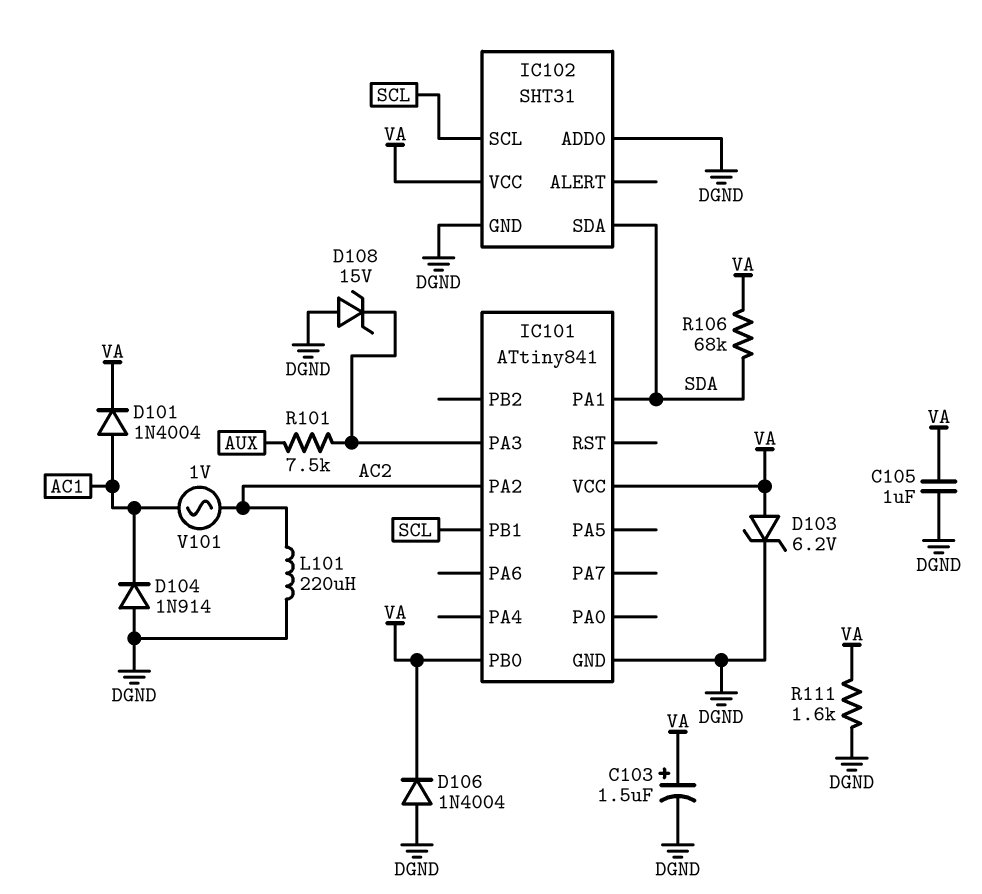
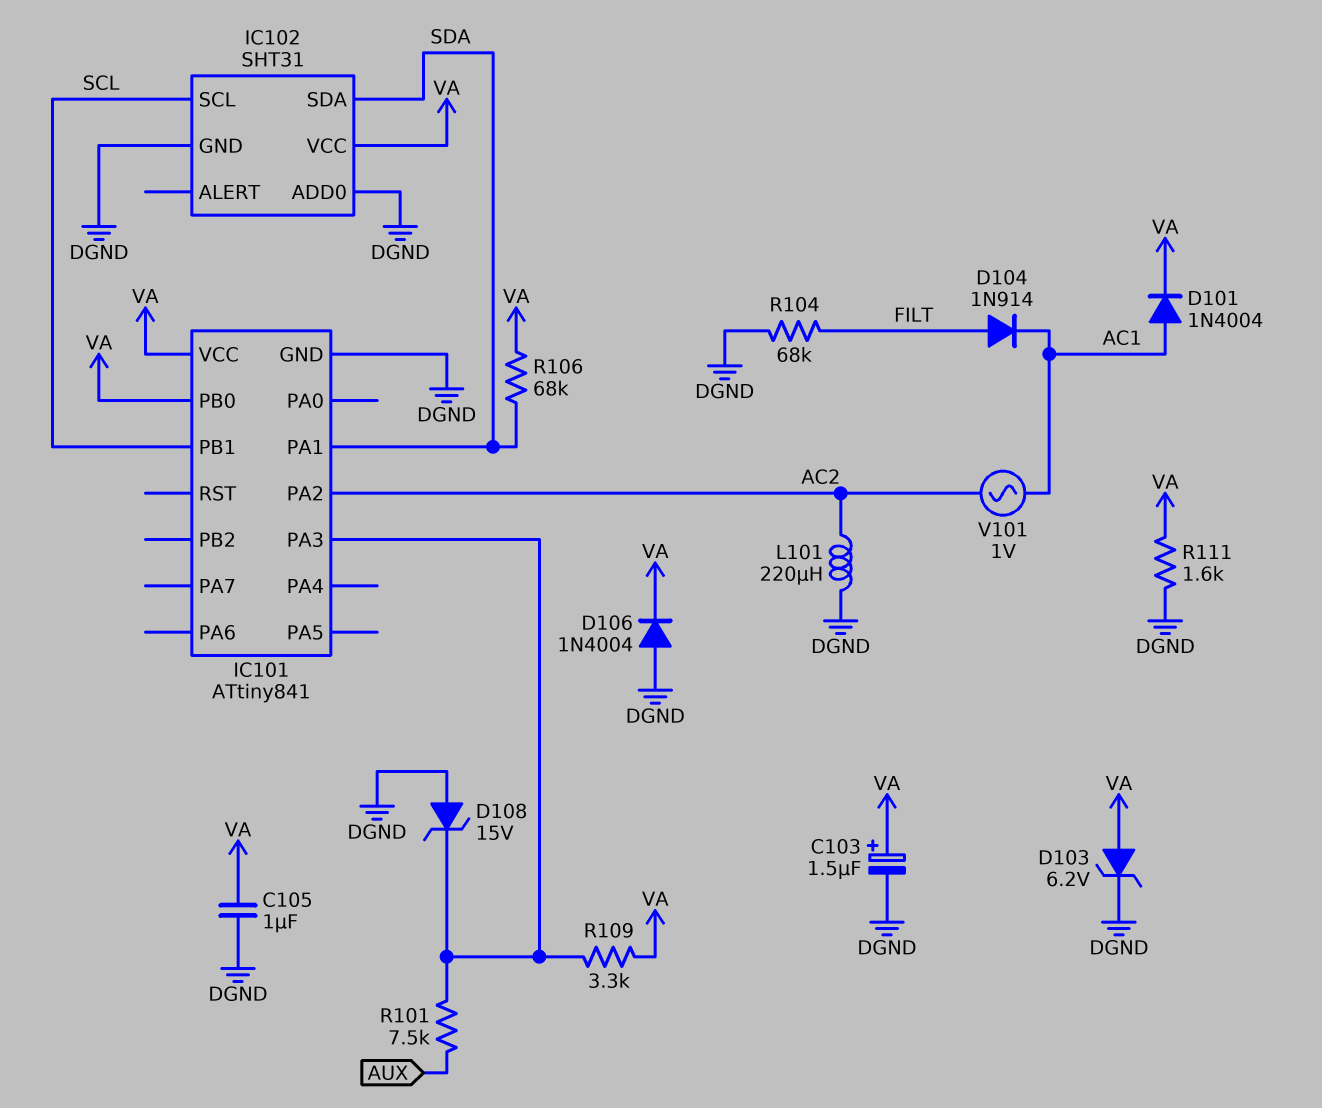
D104: diode 1N914 (A DGND, K AC1) -> diode 1N914 (A FILT, K AC1)
R104: none -> 68k (DGND, FILT)
R109: none -> 3.3k (IC101/PA3, VA)

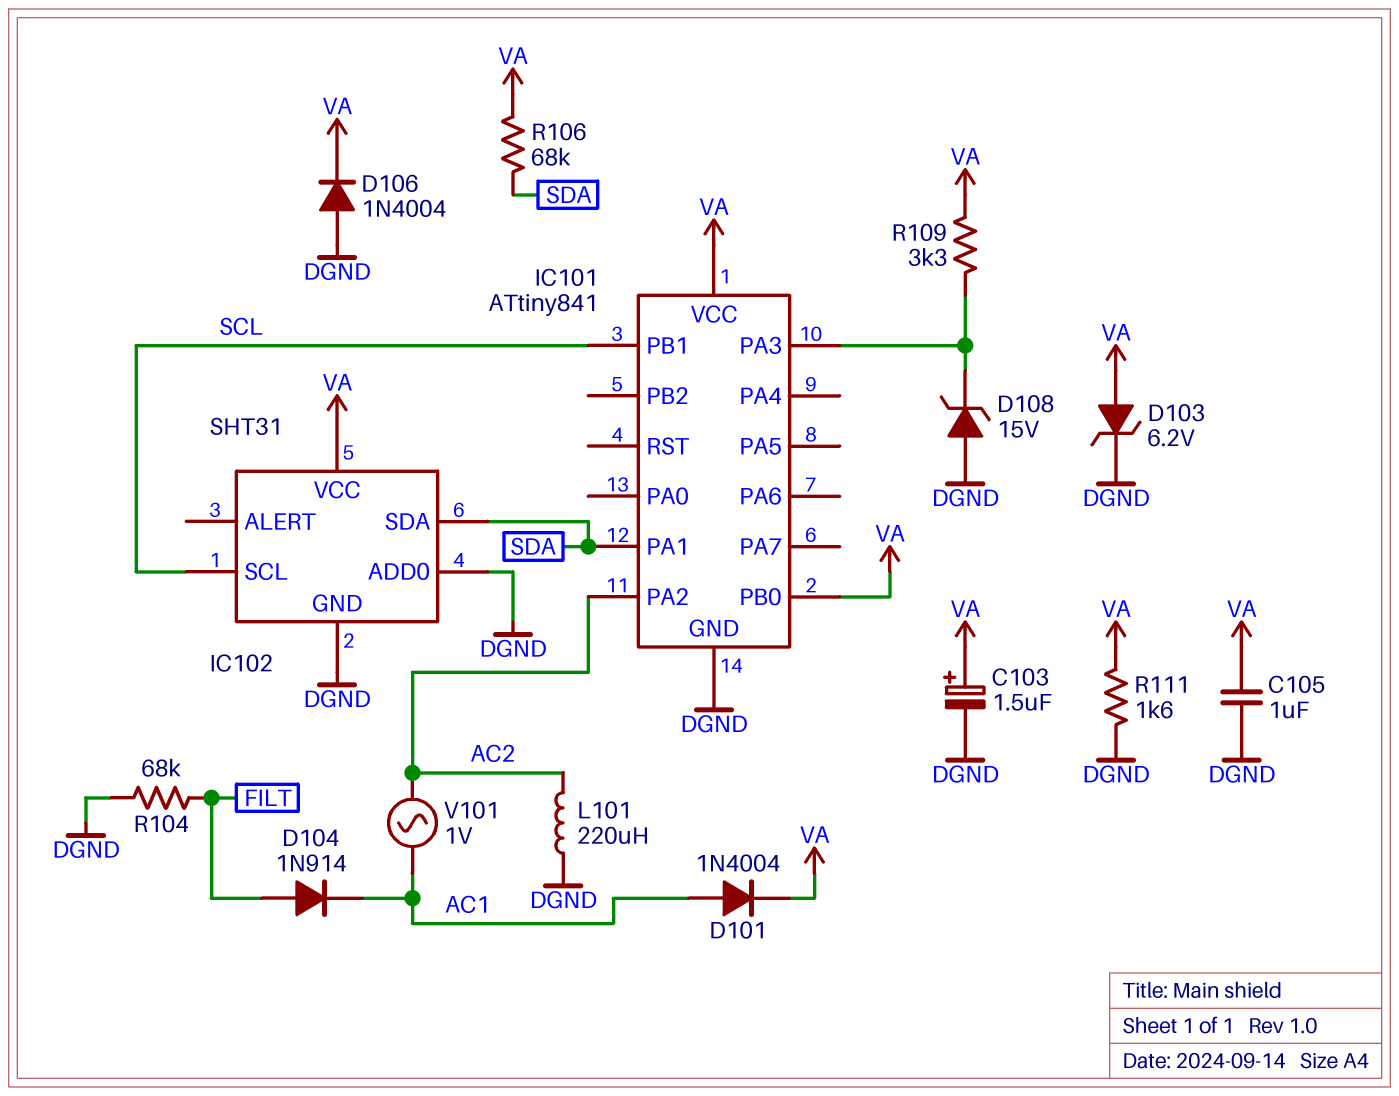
R101: 7.5k (AUX, IC101/PA3) -> none

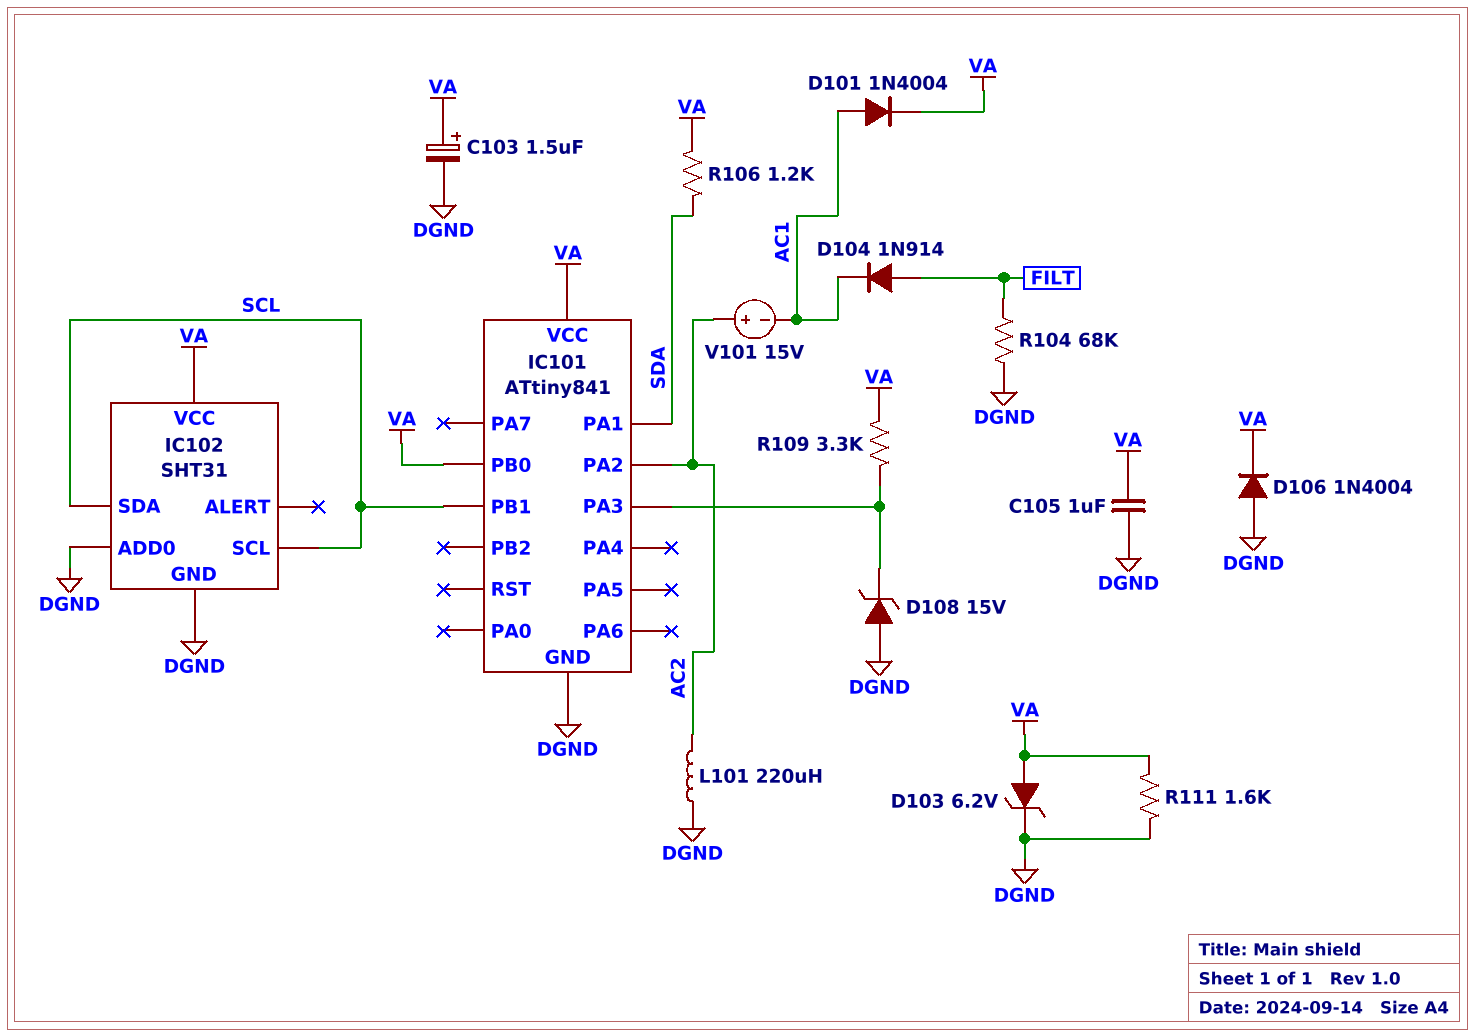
IC102 pin SDA: SDA -> SCL
R106: 68k (SDA, VA) -> 1.2k (SDA, VA)
V101: AC 1V (AC1, AC2) -> 15V (plus AC2, minus AC1)

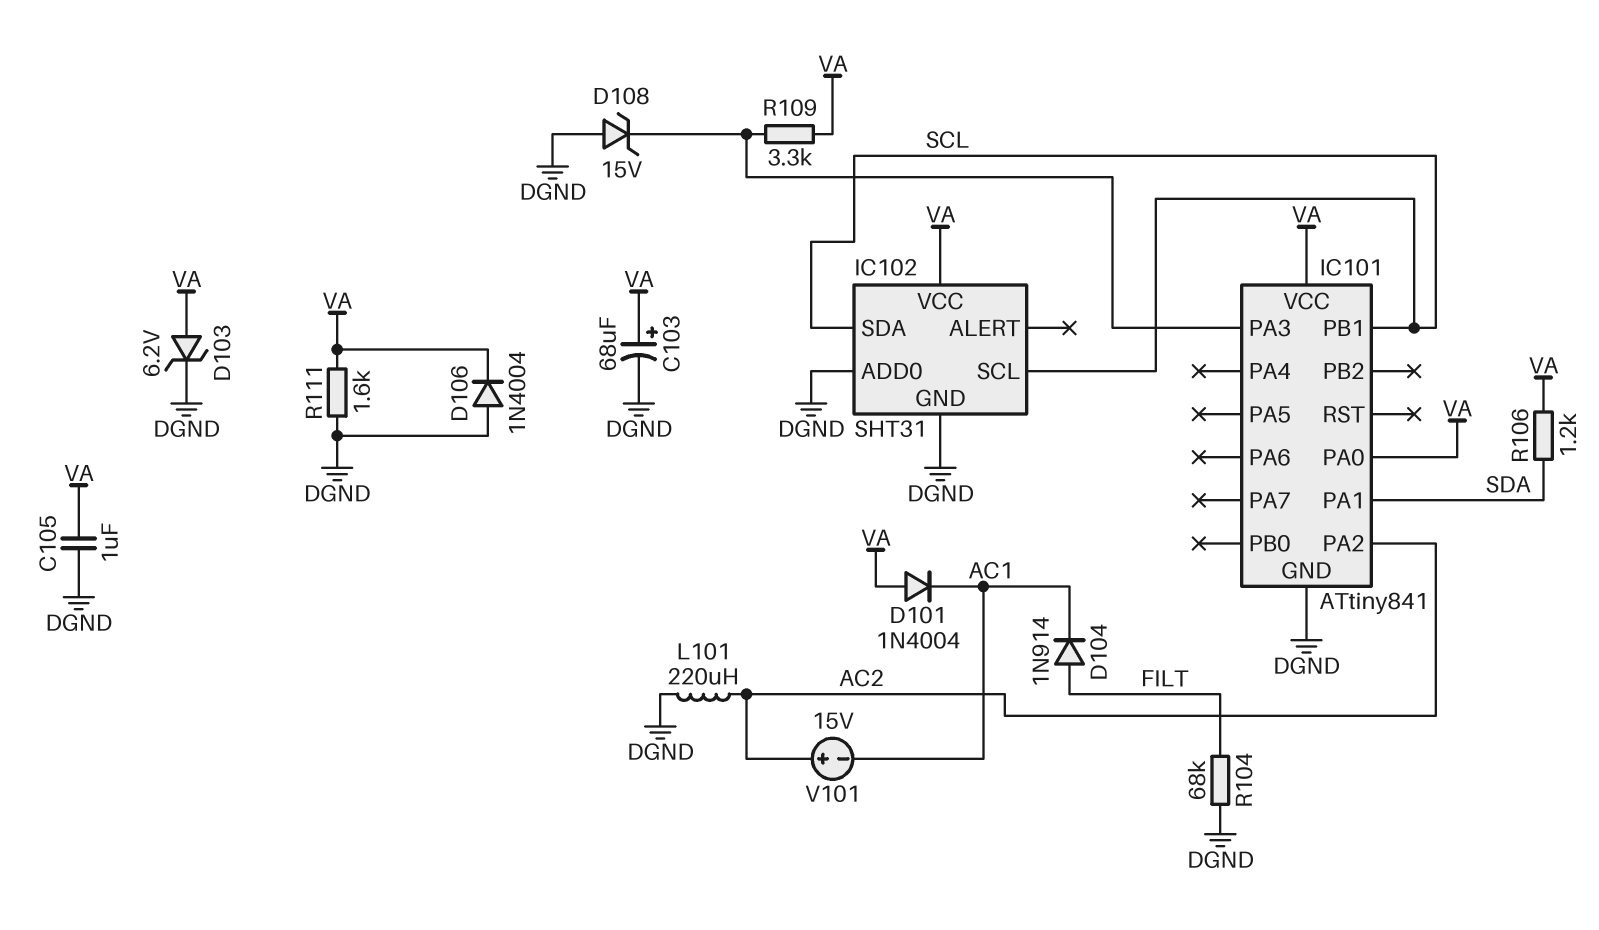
C103: 1.5uF (plus VA, minus DGND) -> 68uF (plus VA, minus DGND)
D101: diode 1N4004 (A AC1, K VA) -> diode 1N4004 (A VA, K AC1)
IC101 pin PA0: none -> VA
IC101 pin PB0: VA -> none

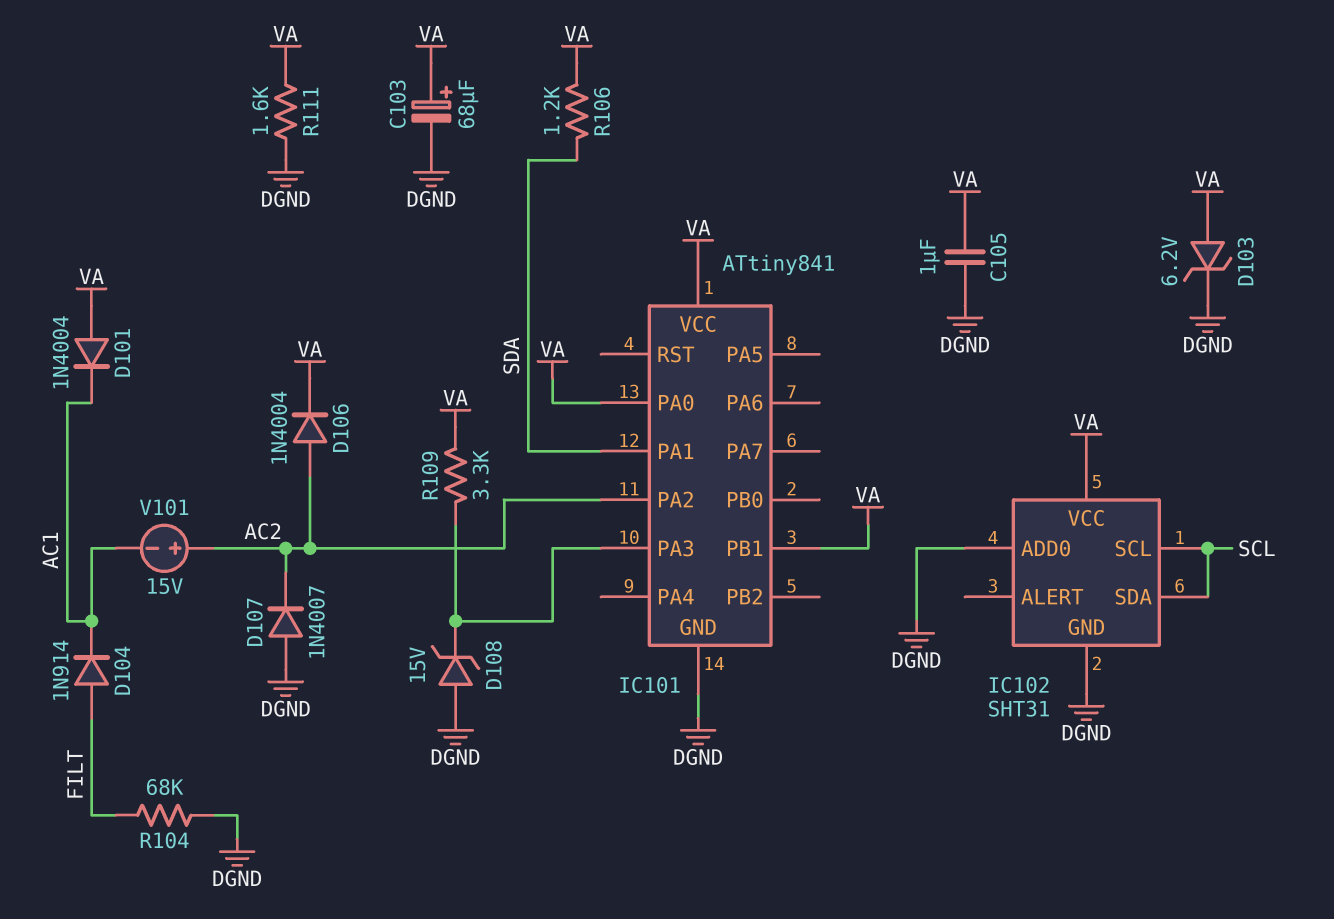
D106: diode 1N4004 (A DGND, K VA) -> diode 1N4004 (A AC2, K VA)
D107: none -> diode 1N4007 (A DGND, K AC2)
IC101 pin PB1: SCL -> VA
L101: 220uH (AC2, DGND) -> none

